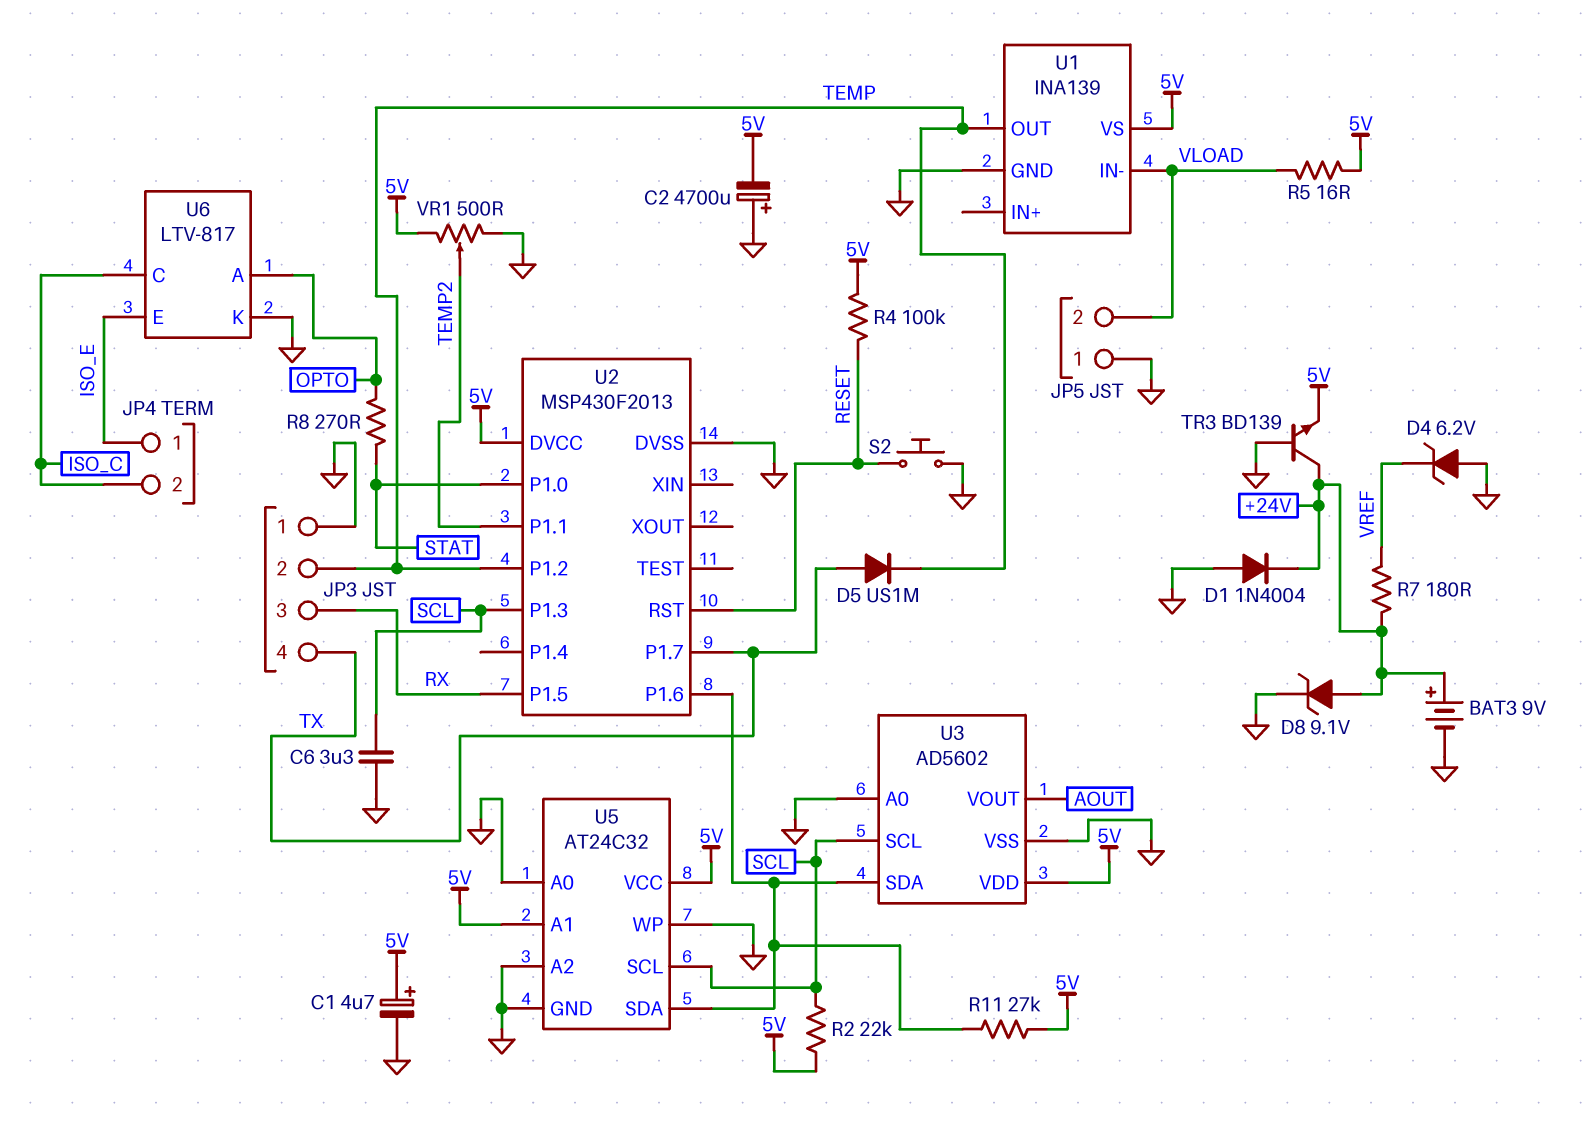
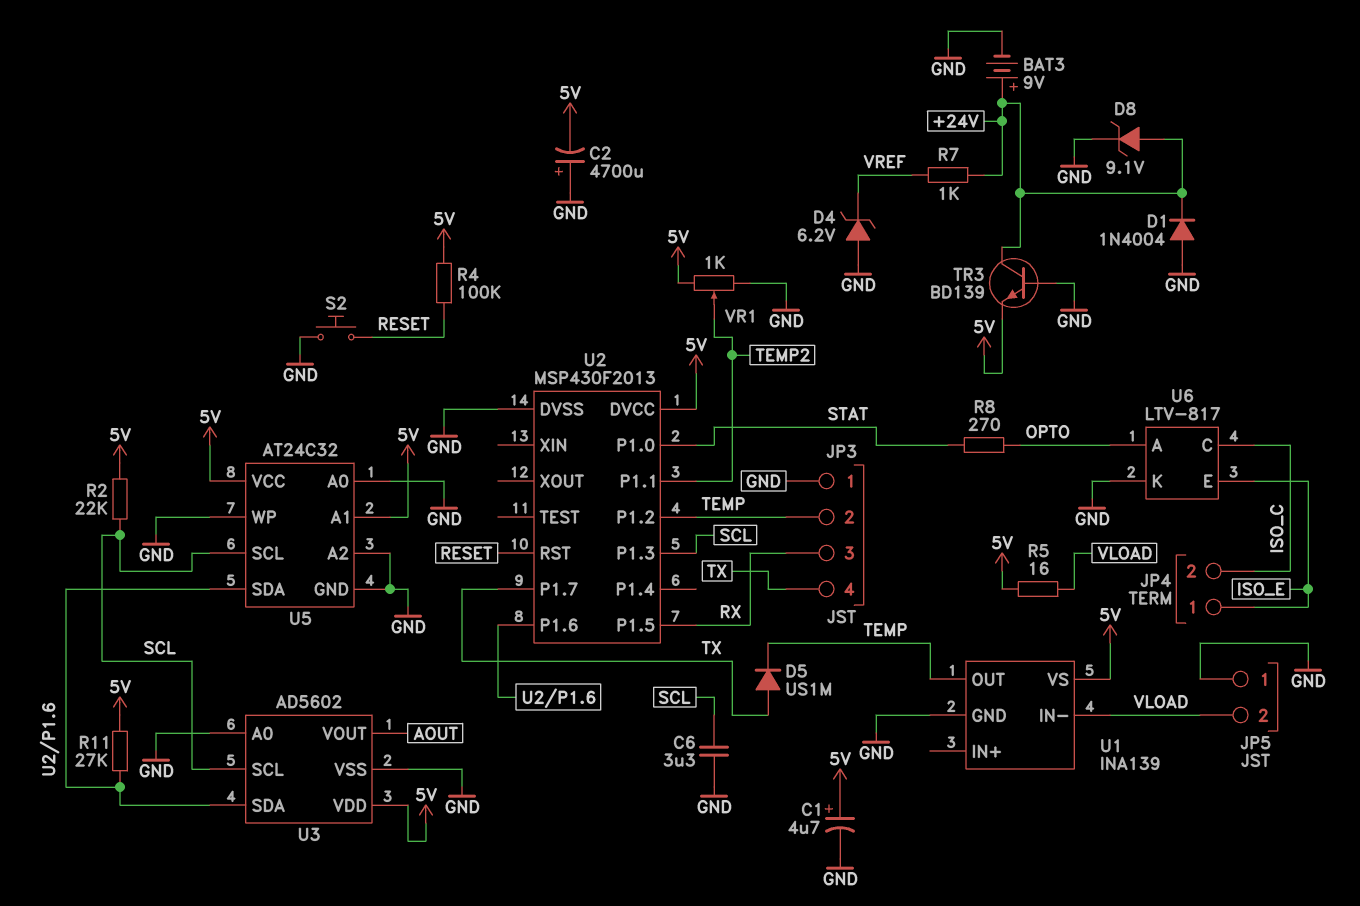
R7: 180 (+24V, VREF) -> 1k (+24V, VREF)
VR1: 500 (5V, GND, wiper TEMP2) -> 1k (5V, GND, wiper TEMP2)

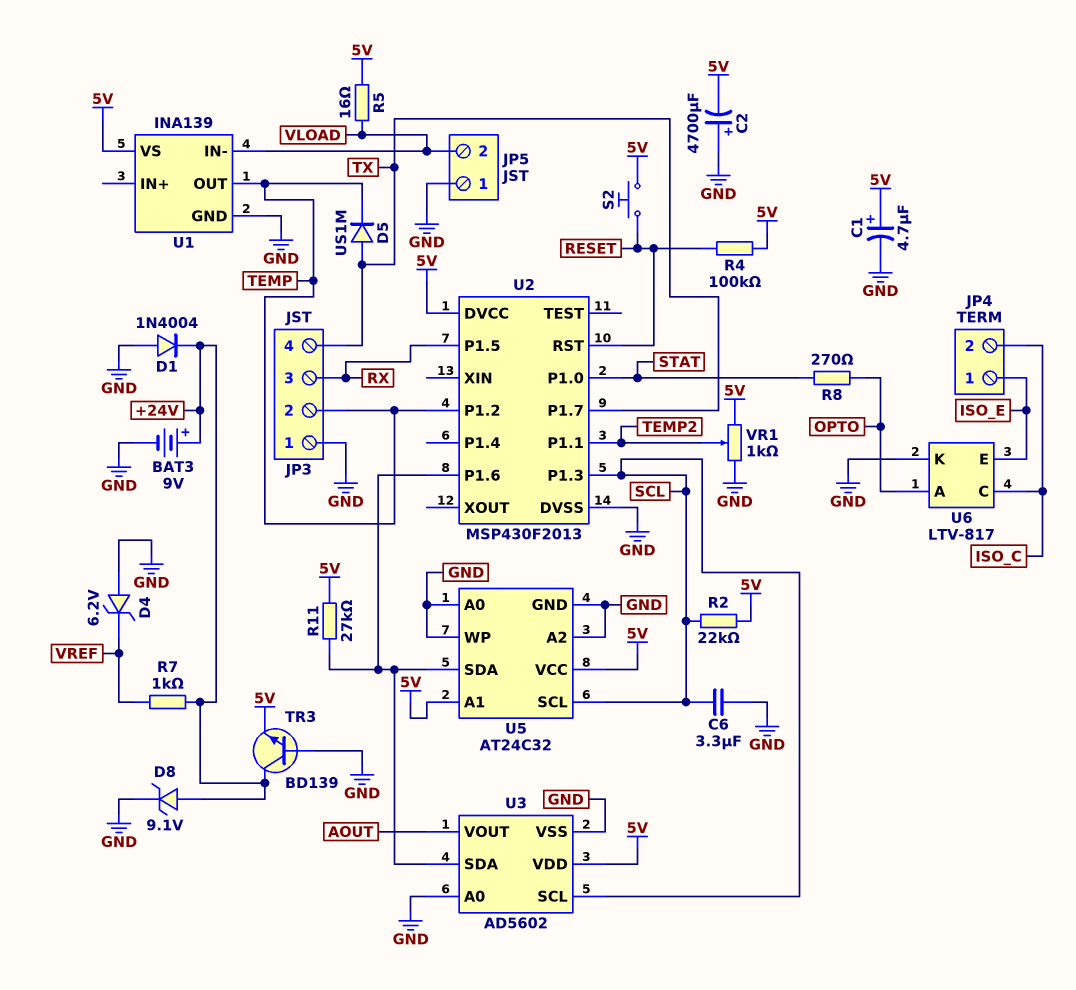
S2: button (GND, RESET) -> button (5V, RESET)

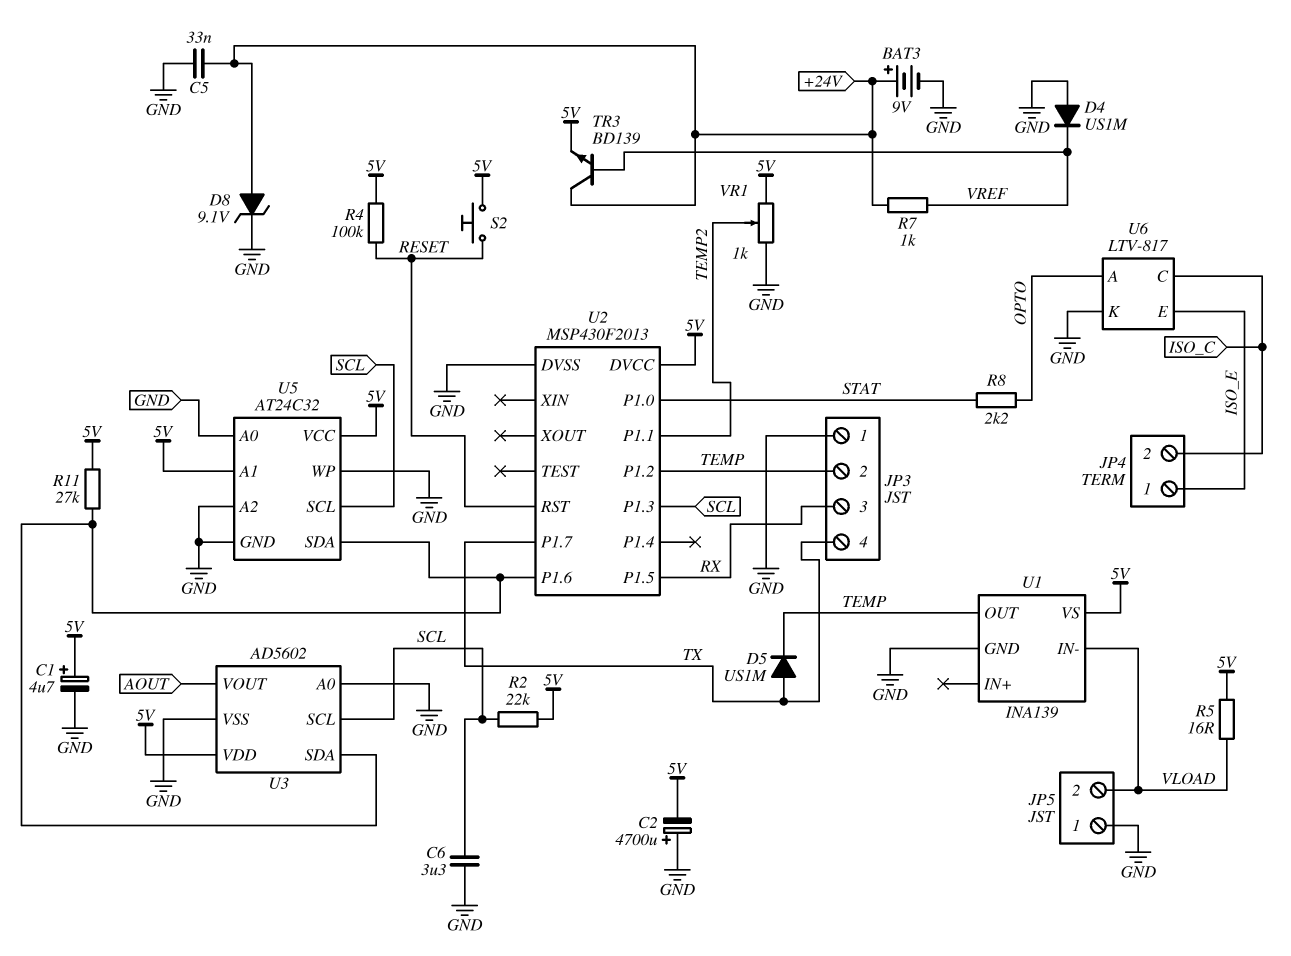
C5: none -> 33nF (+24V, GND)
D1: diode 1N4004 (A GND, K +24V) -> none
D4: zener 6.2V (A GND, K VREF) -> diode US1M (A GND, K VREF)
R8: 270 (OPTO, STAT) -> 2.2k (OPTO, STAT)
TR3: NPN BD139 (B GND, C +24V, E 5V) -> NPN BD139 (B VREF, C +24V, E 5V)

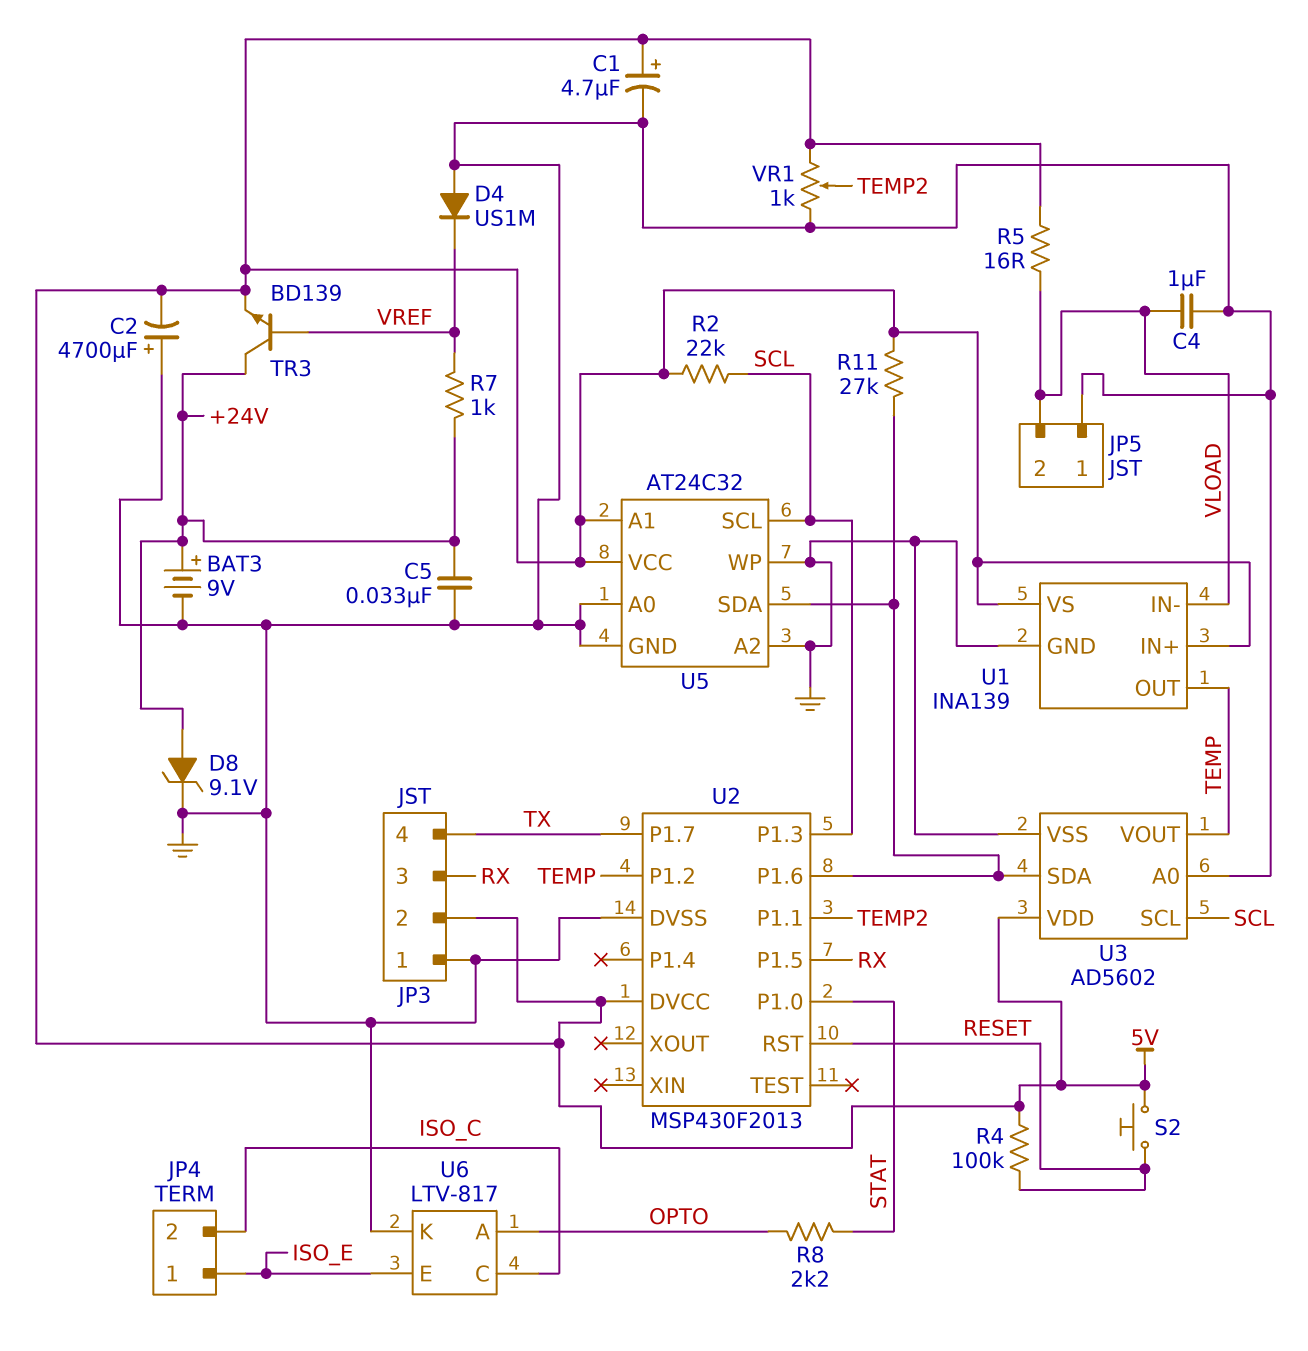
C4: none -> 1uF (GND, VLOAD)
C6: 3.3uF (GND, SCL) -> none
D5: diode US1M (A TX, K TEMP) -> none
JP3 pin 2: TEMP -> 5V
U1 pin IN+: none -> 5V
U3 pin VOUT: AOUT -> TEMP

